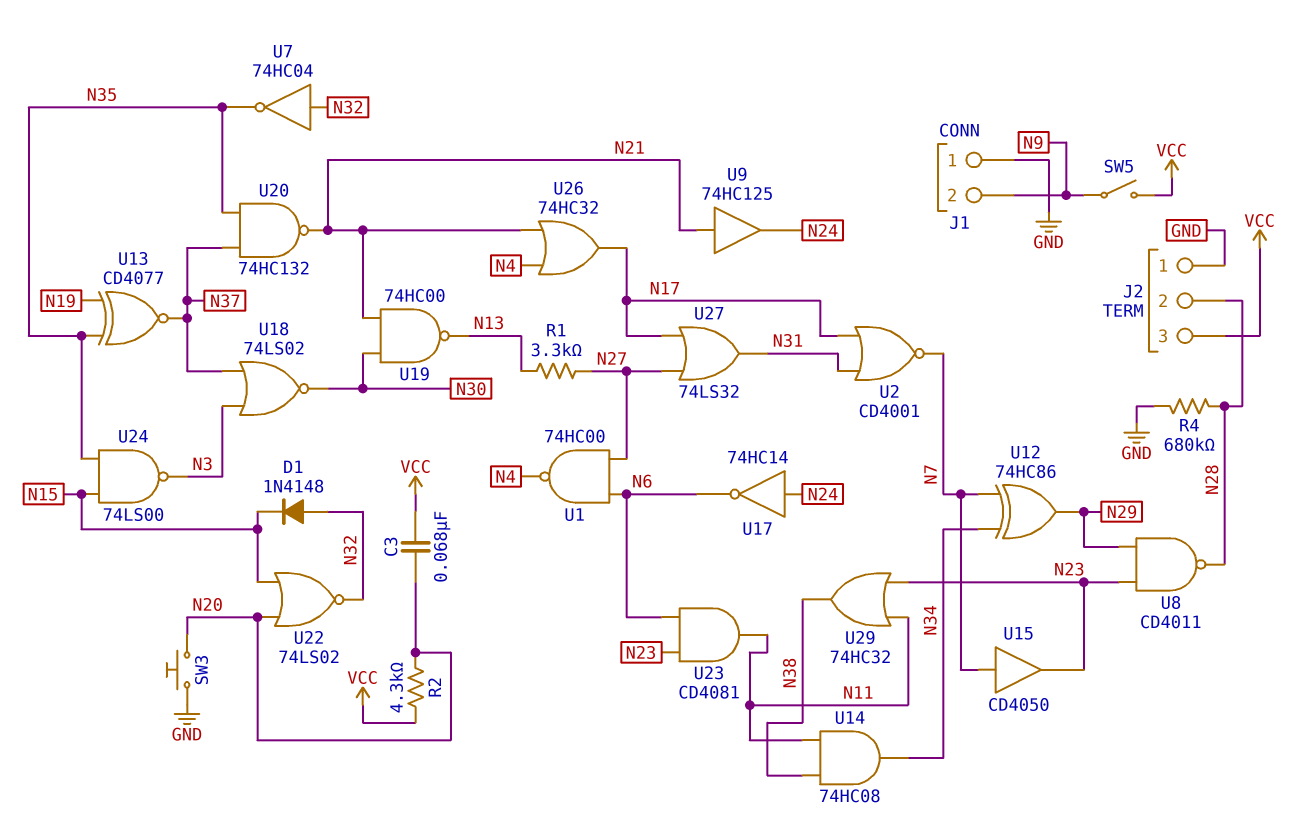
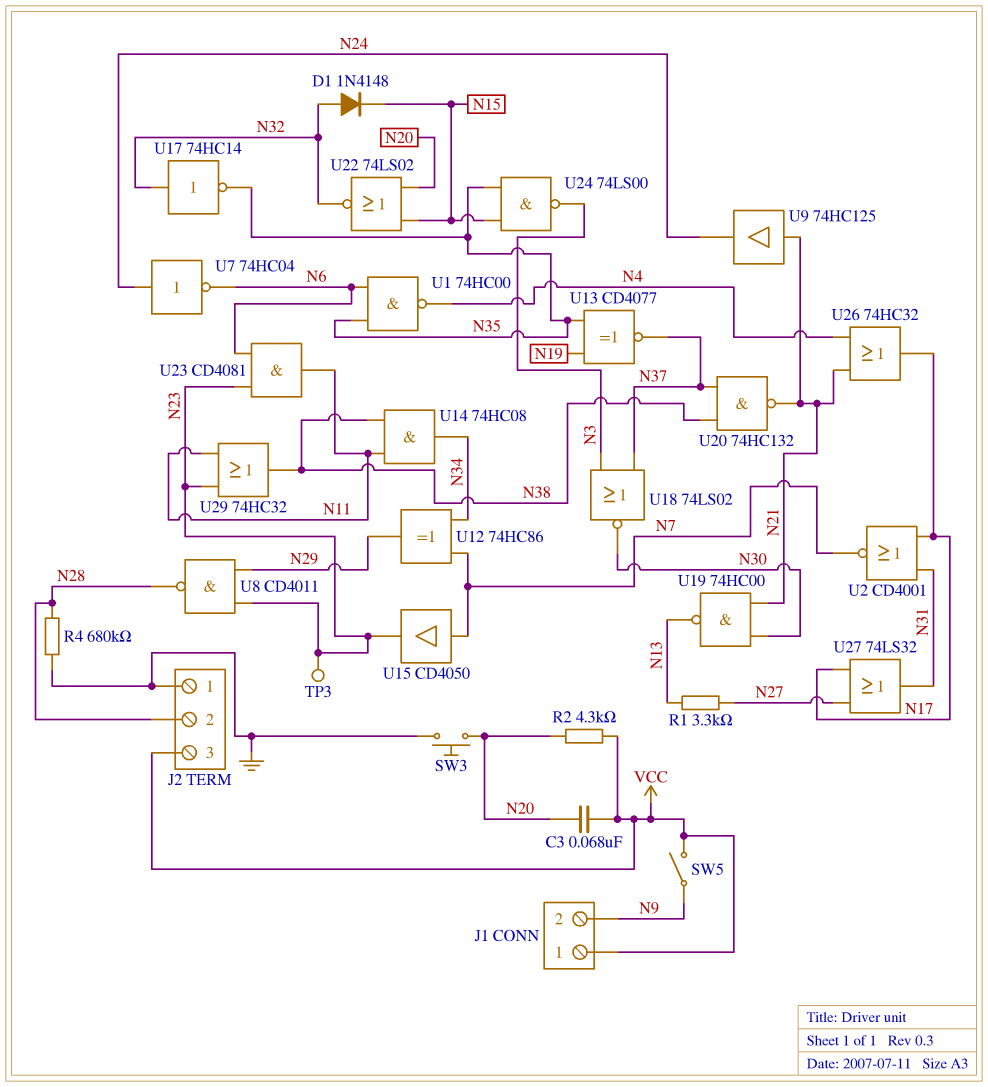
J1 pin 1: GND -> VCC
TP3: none -> test point (N23)
U1: NAND 74HC00 (in N6, in N27, out N4) -> NAND 74HC00 (in N6, in N35, out N4)
U7: NOT 74HC04 (in N32, out N35) -> NOT 74HC04 (in N24, out N6)
U17: NOT 74HC14 (in N24, out N6) -> NOT 74HC14 (in N32, out N35)
U20: NAND 74HC132 (in N35, in N37, out N21) -> NAND 74HC132 (in N37, in N38, out N21)

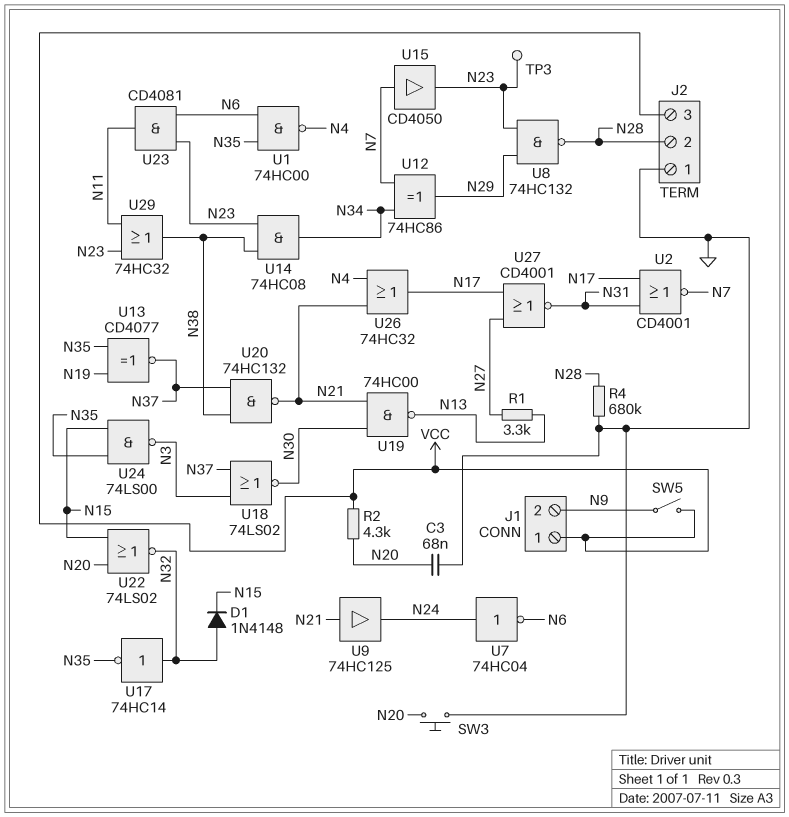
C3: 68nF (N20, VCC) -> 68nF (GND, N20)
U8: NAND CD4011 (in N23, in N29, out N28) -> NAND 74HC132 (in N23, in N29, out N28)
U14: AND 74HC08 (in N11, in N38, out N34) -> AND 74HC08 (in N23, in N38, out N34)
U27: OR 74LS32 (in N17, in N27, out N31) -> NOR CD4001 (in N17, in N27, out N31)

